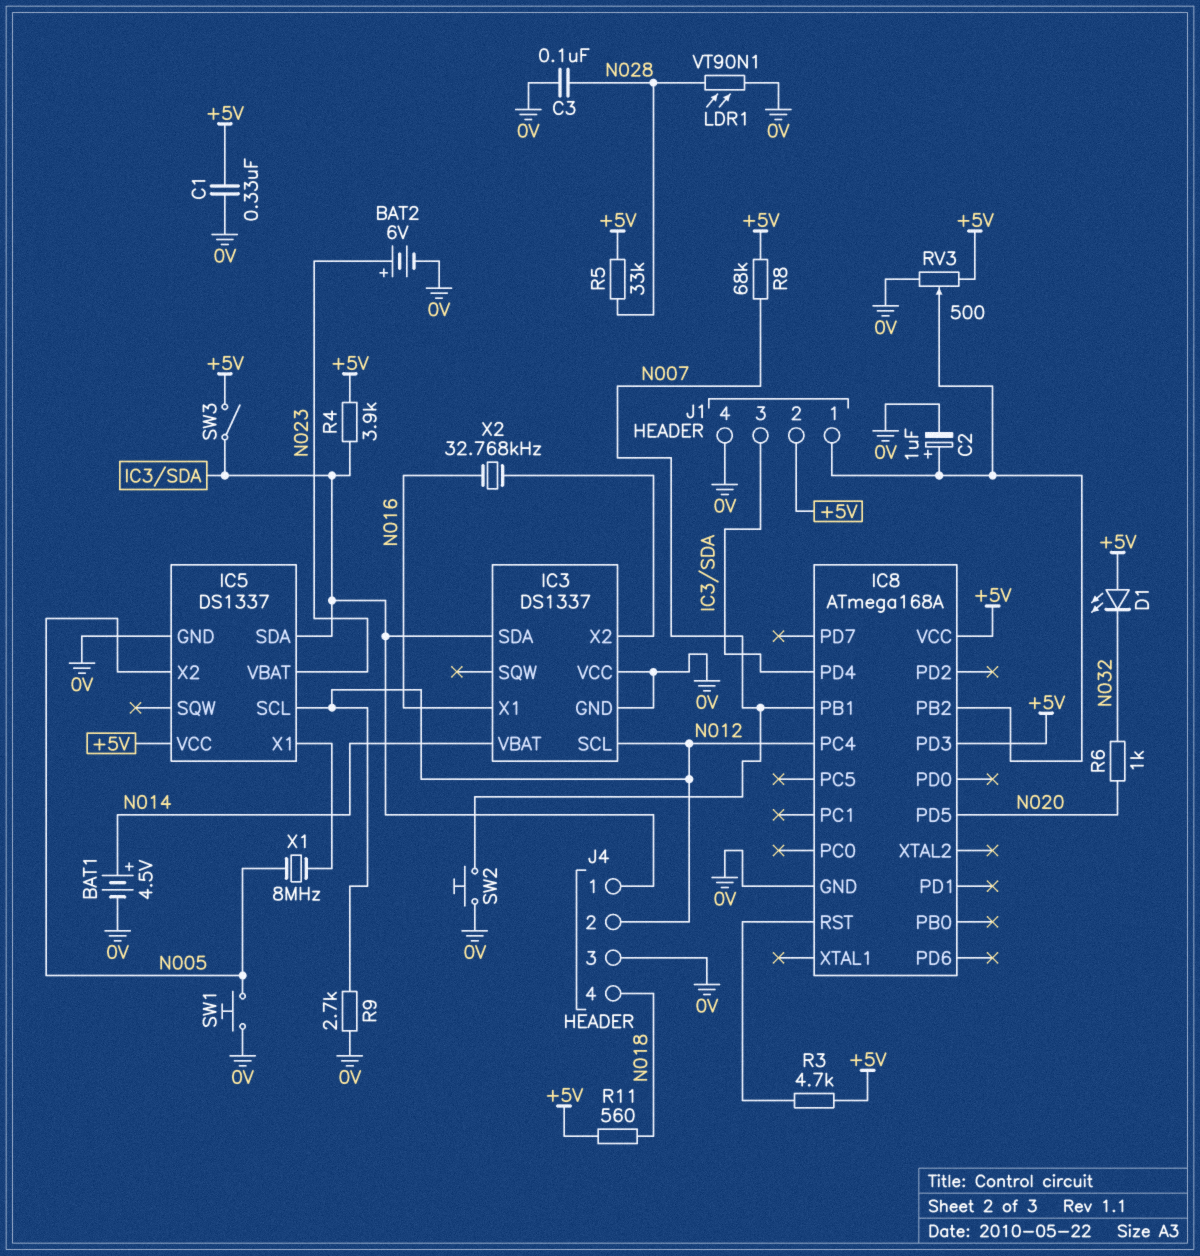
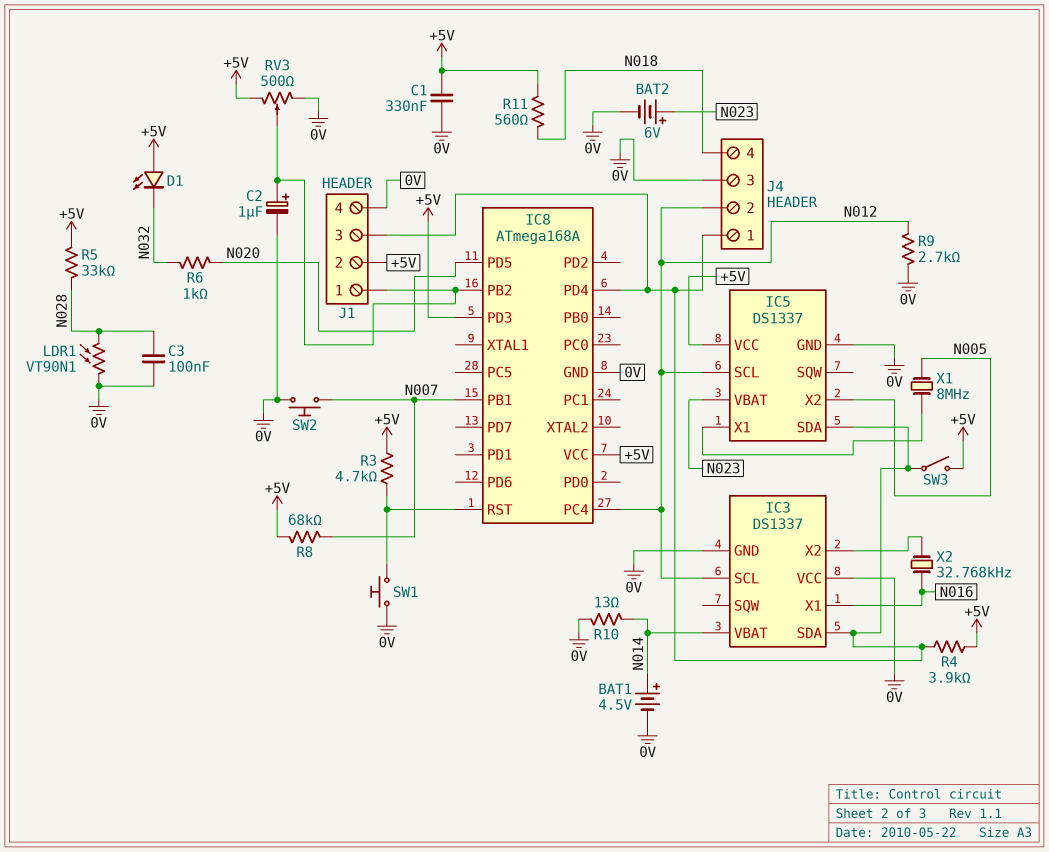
R10: none -> 13 (0V, N014)
SW1: button (0V, N005) -> button (0V, IC8/RST)

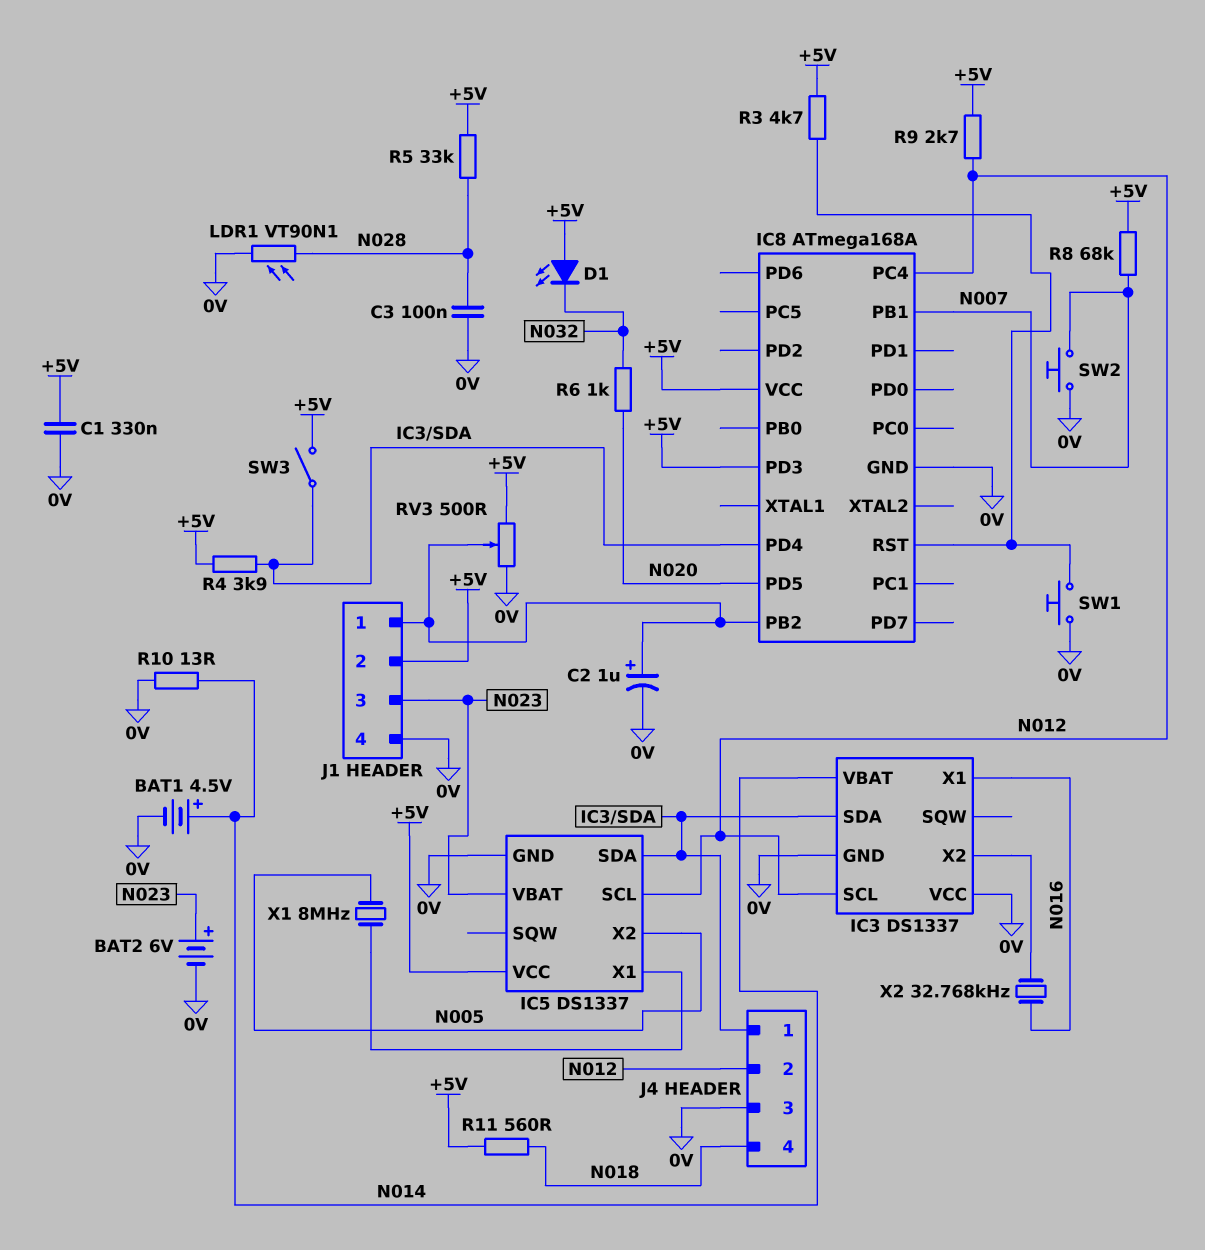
J1 pin 3: IC3/SDA -> N023
R9: 2.7k (0V, N012) -> 2.7k (+5V, N012)

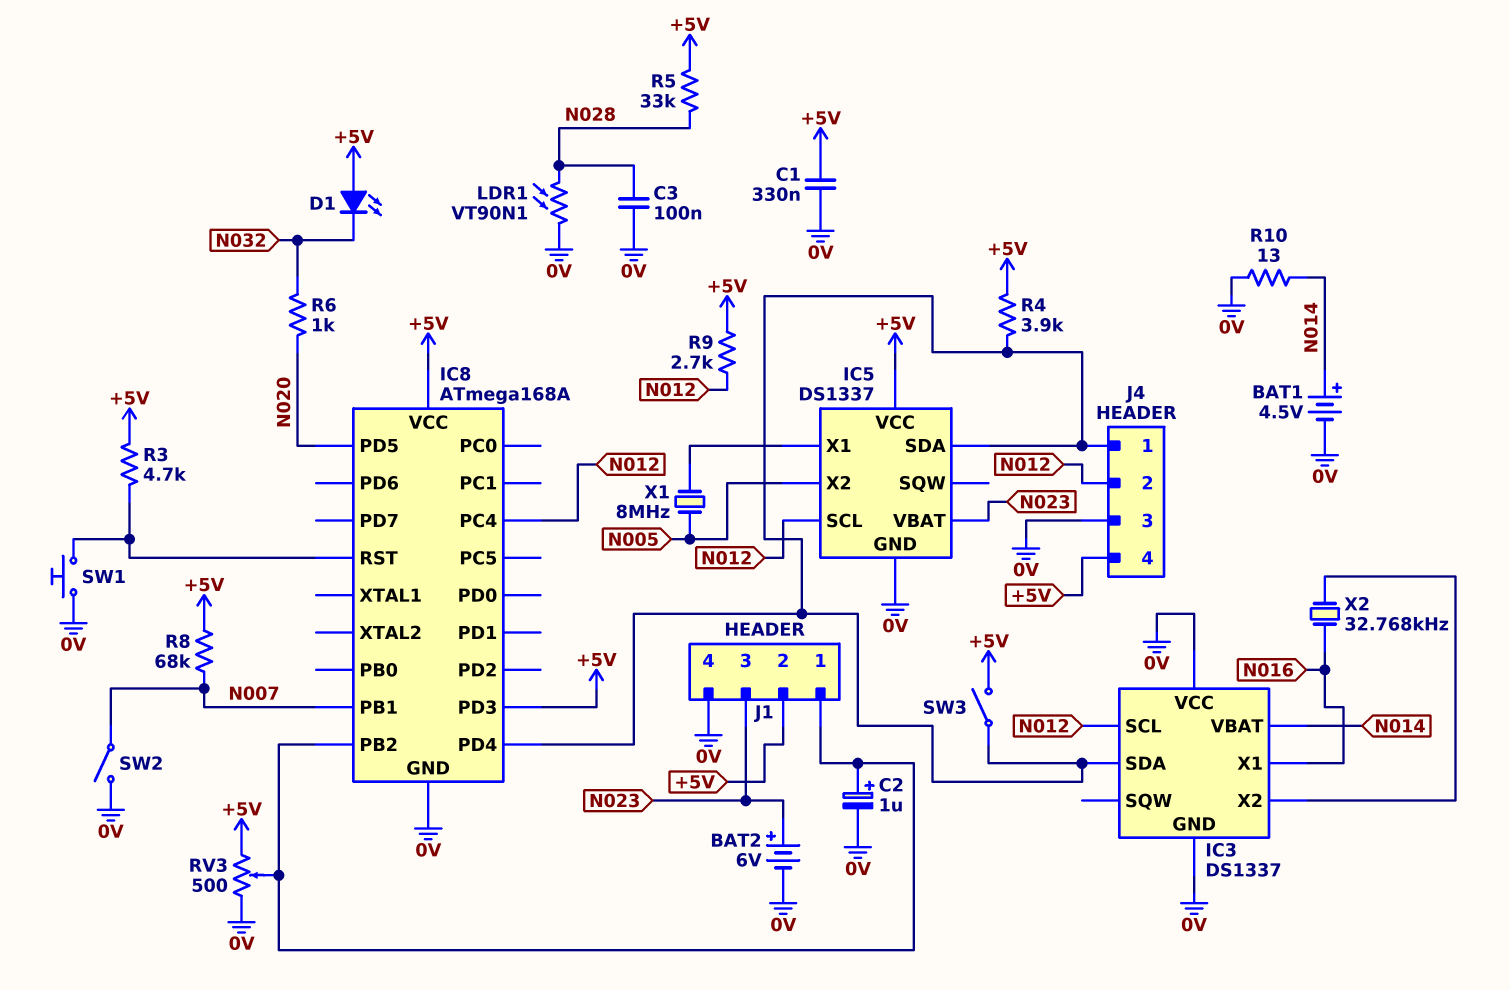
J4 pin 4: N018 -> +5V
R11: 560 (+5V, N018) -> none
SW2: button (0V, N007) -> switch (0V, N007)

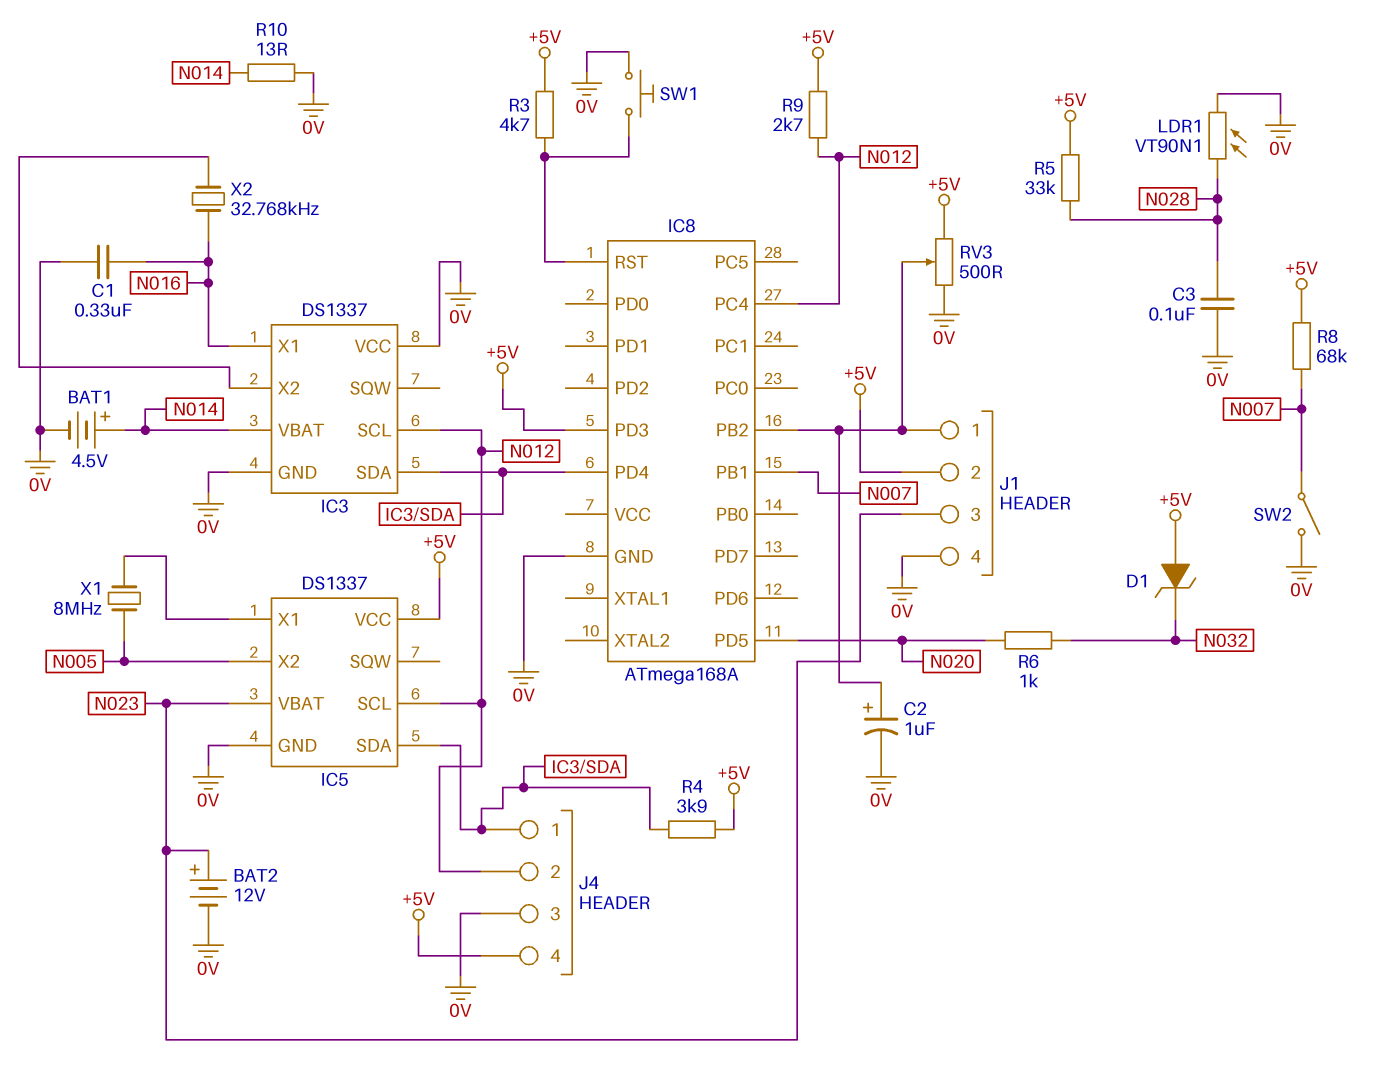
BAT2: 6V (plus N023, minus 0V) -> 12V (plus N023, minus 0V)
C1: 330nF (+5V, 0V) -> 330nF (0V, N016)
D1: LED (A +5V, K N032) -> zener (A +5V, K N032)
IC8 pin VCC: +5V -> none
SW3: switch (+5V, IC3/SDA) -> none

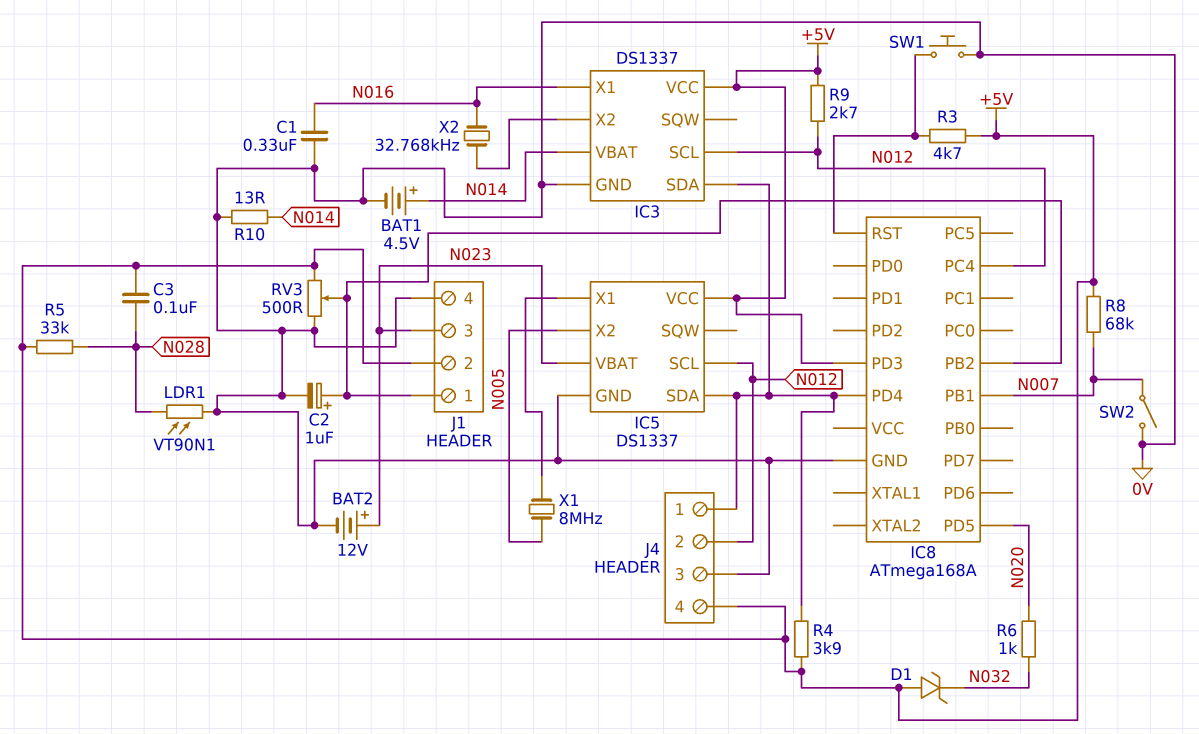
C3: 100nF (0V, N028) -> 100nF (+5V, N028)
IC3 pin VCC: 0V -> +5V

